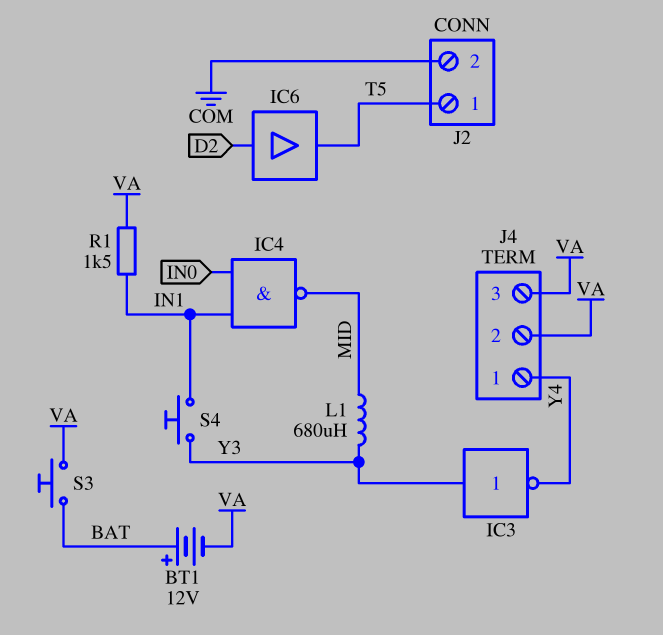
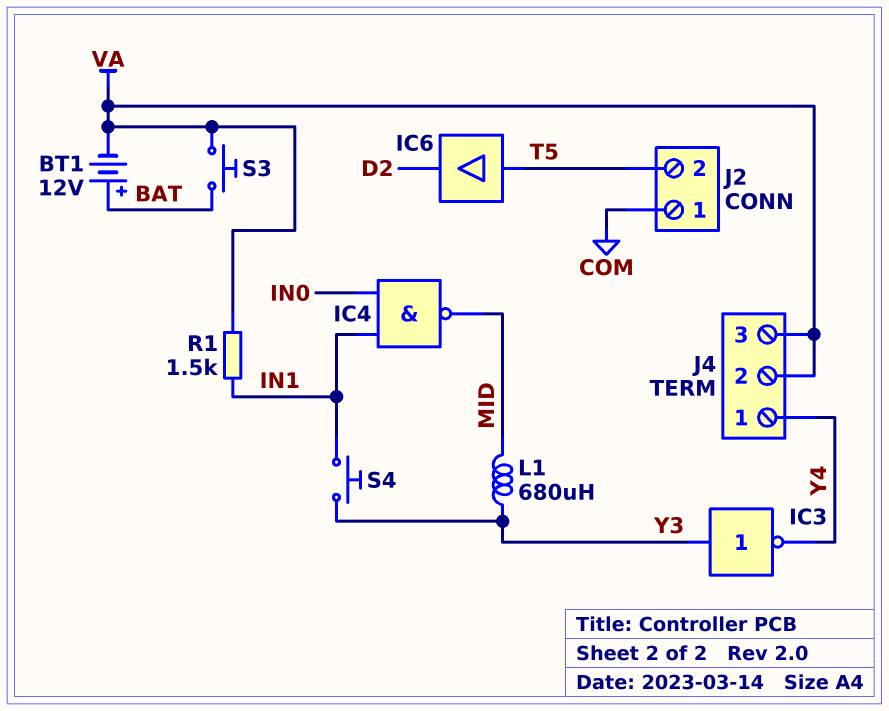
IC6: buffer (in D2, out T5) -> buffer (in T5, out D2)
J2 pin 1: T5 -> COM
J2 pin 2: COM -> T5

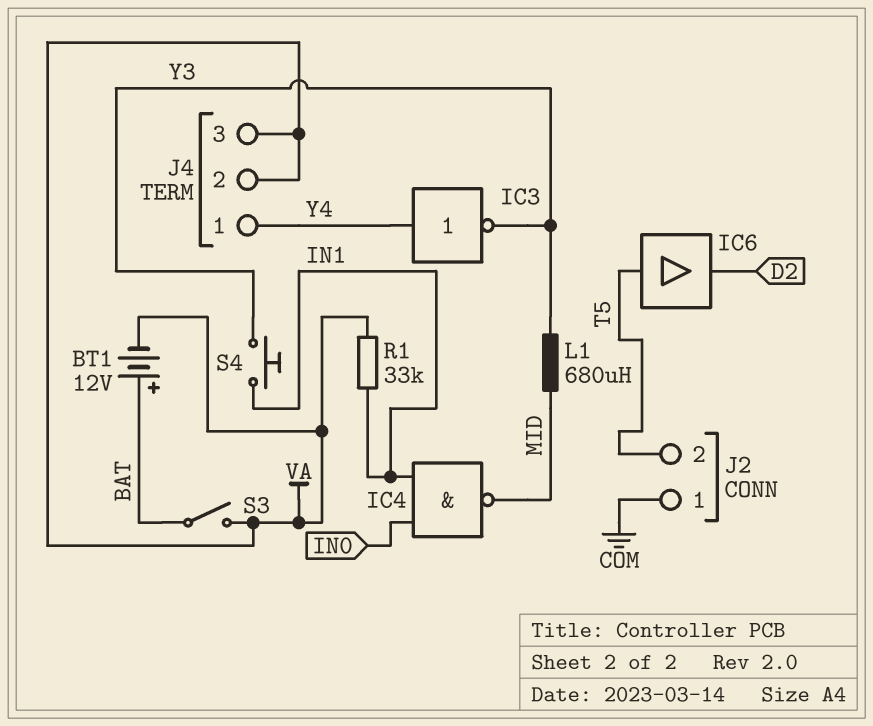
IC3: NOT (in Y3, out Y4) -> NOT (in Y4, out Y3)
R1: 1.5k (IN1, VA) -> 33k (IN1, VA)
S3: button (BAT, VA) -> switch (BAT, VA)

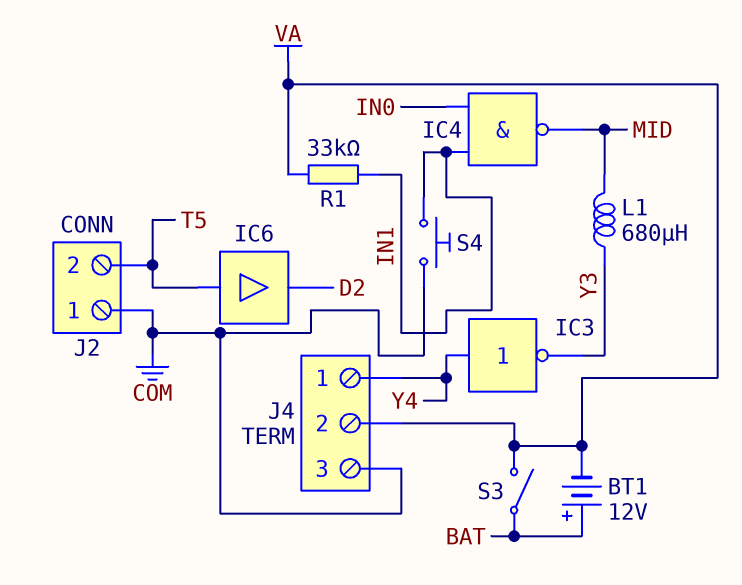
J4 pin 3: VA -> COM
S4: button (IN1, Y3) -> button (COM, IN1)

